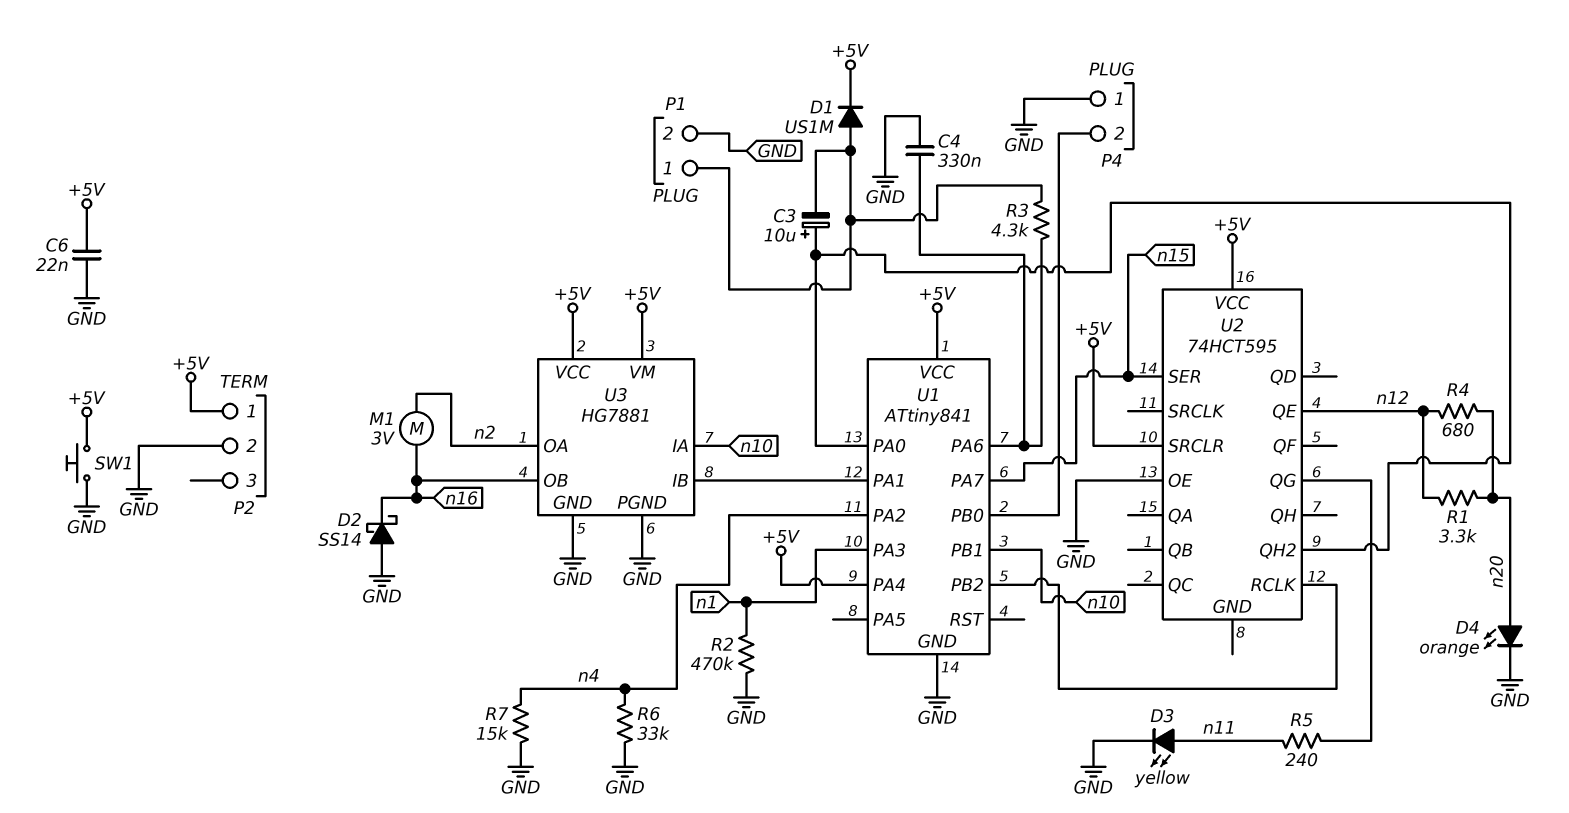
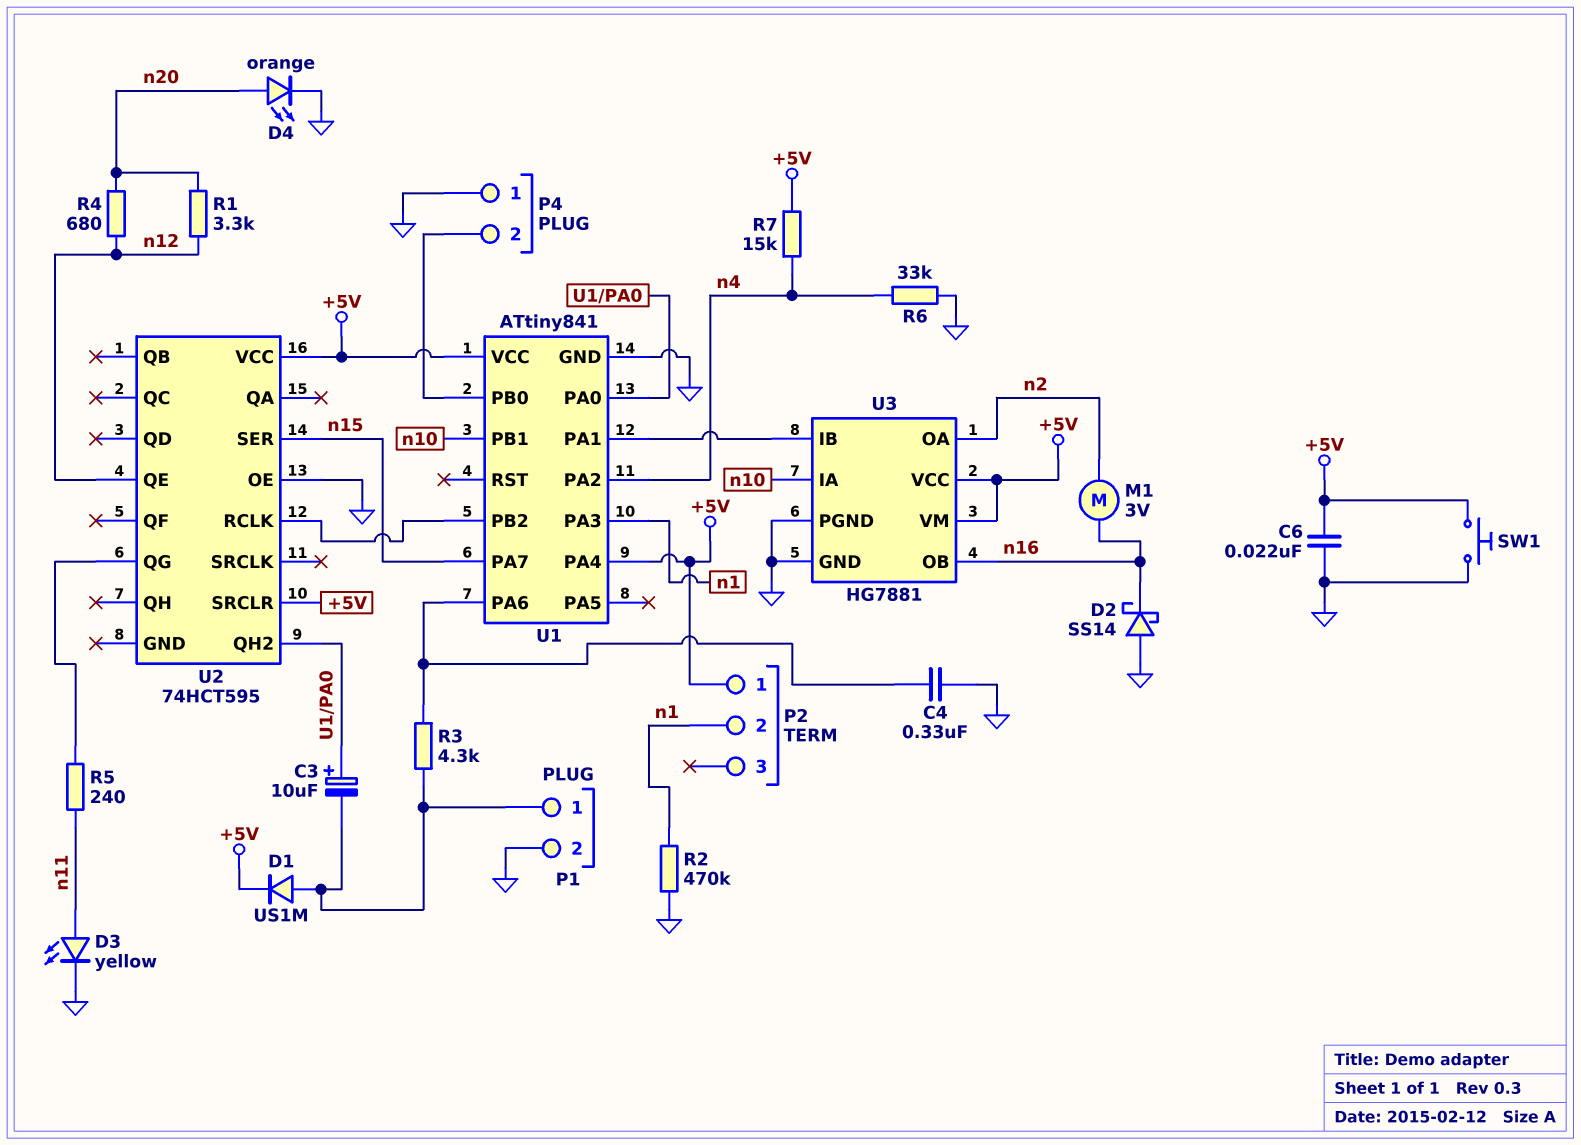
P2 pin 2: GND -> n1
R7: 15k (GND, n4) -> 15k (+5V, n4)

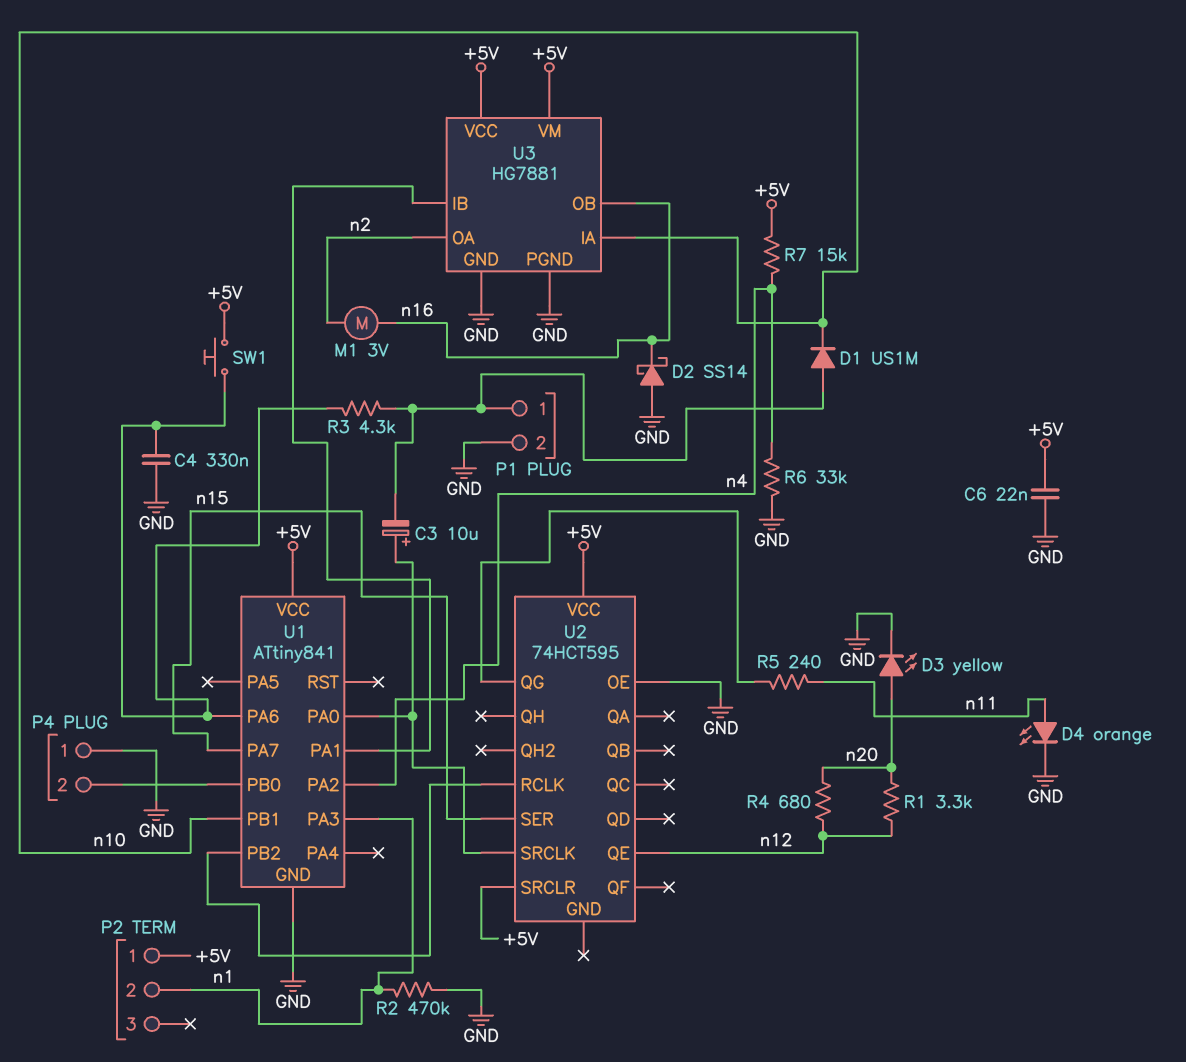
D1: diode US1M (A P1/1, K +5V) -> diode US1M (A P1/1, K n10)
D3: LED yellow (A n11, K GND) -> LED yellow (A n20, K GND)
D4: LED orange (A n20, K GND) -> LED orange (A n11, K GND)
SW1: button (+5V, GND) -> button (+5V, U1/PA6)
U1 pin PA4: +5V -> none
U2 pin QH2: U1/PA0 -> none
U2 pin SRCLK: none -> U1/PA0

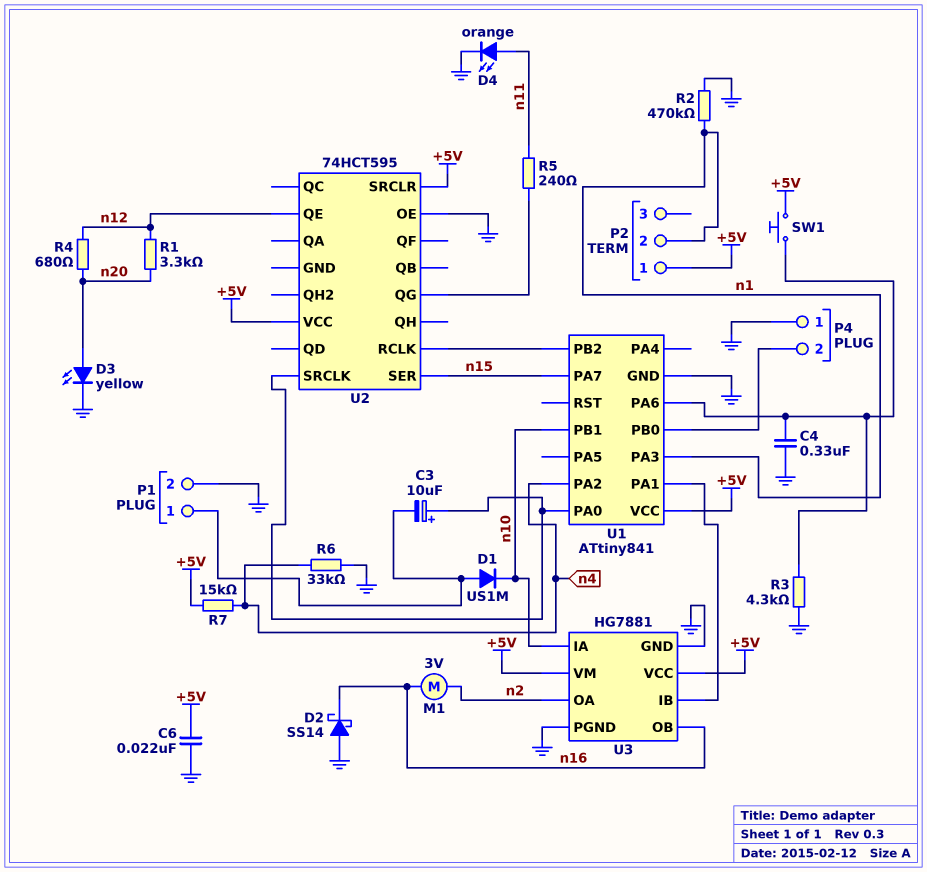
R3: 4.3k (P1/1, U1/PA6) -> 4.3k (GND, U1/PA6)

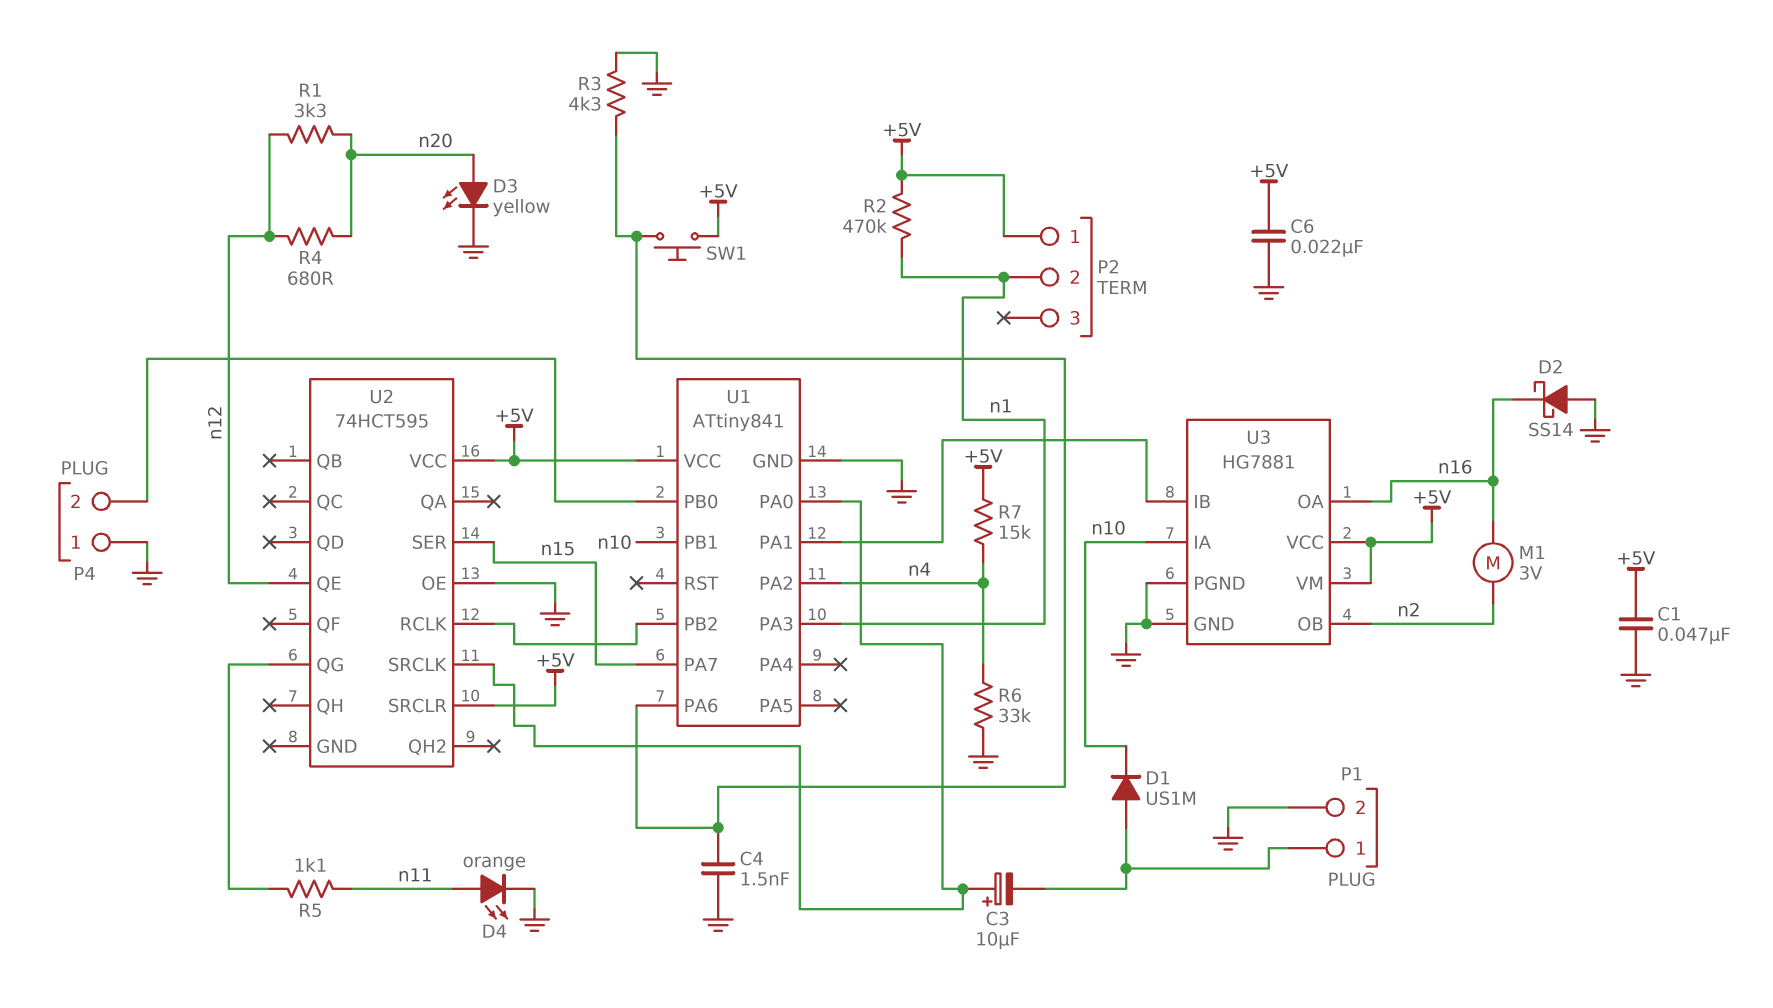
C1: none -> 47nF (+5V, GND)
C4: 330nF (GND, U1/PA6) -> 1.5nF (GND, U1/PA6)
R2: 470k (GND, n1) -> 470k (+5V, n1)
R5: 240 (U2/QG, n11) -> 1.1k (U2/QG, n11)
U3 pin OA: n2 -> n16
U3 pin OB: n16 -> n2

